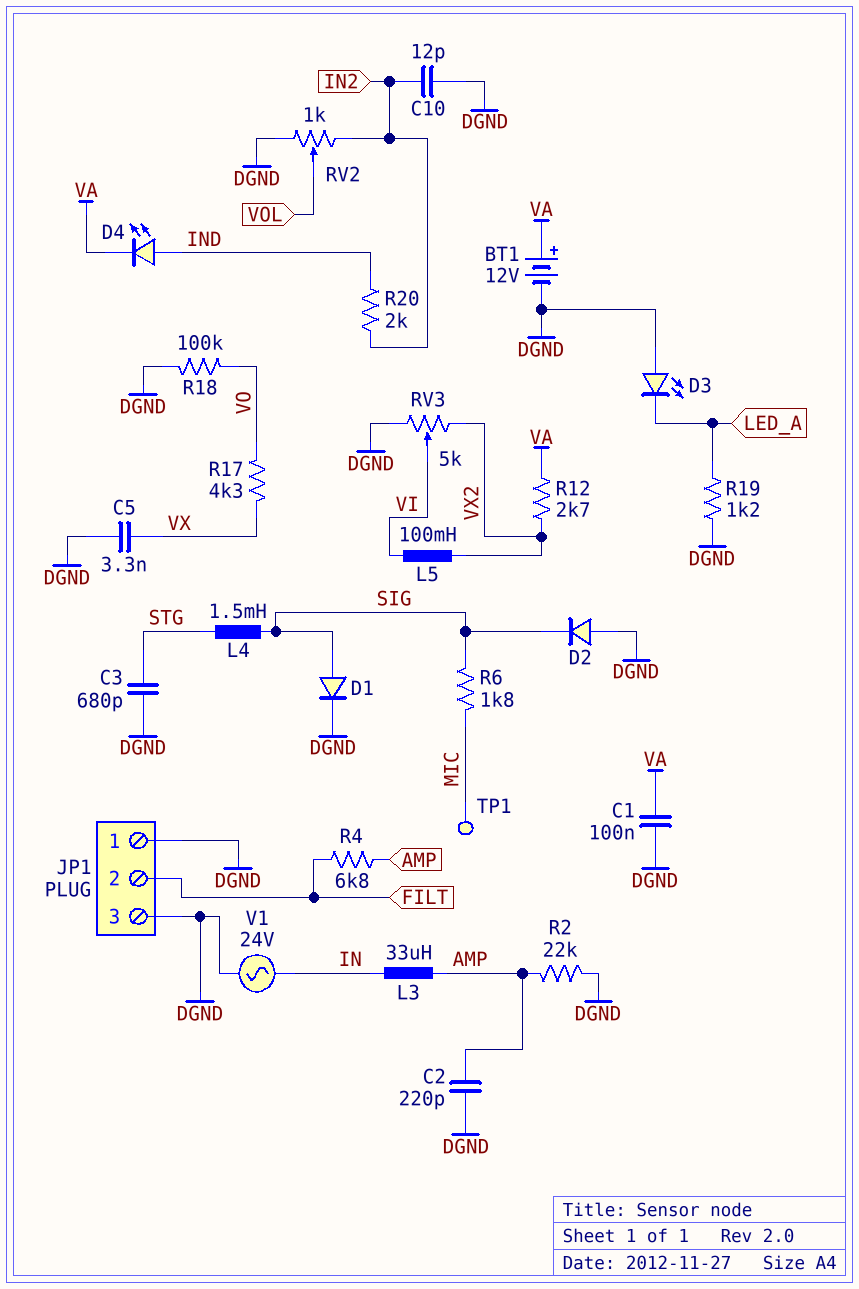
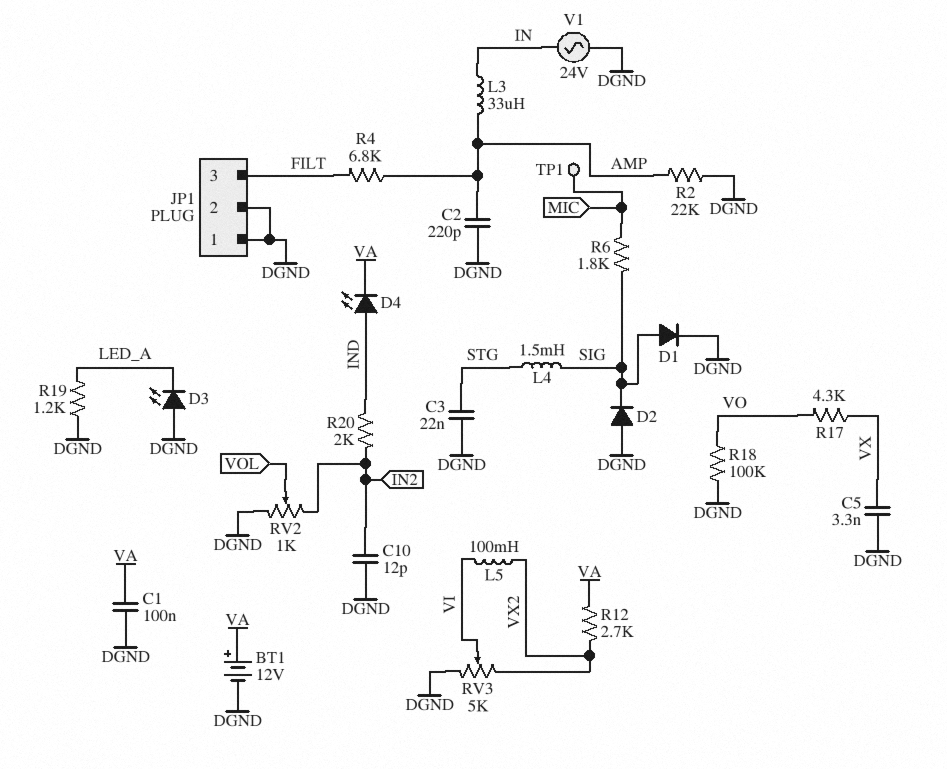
C3: 680pF (DGND, STG) -> 22nF (DGND, STG)
JP1 pin 2: FILT -> DGND
JP1 pin 3: DGND -> FILT

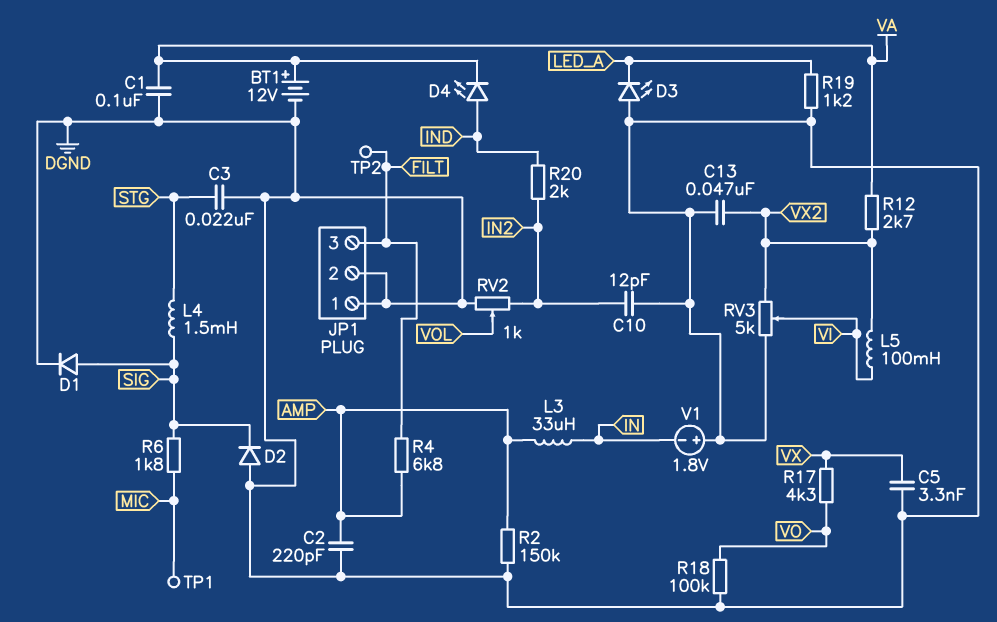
C13: none -> 47nF (DGND, VX2)
R2: 22k (AMP, DGND) -> 150k (AMP, DGND)
TP2: none -> test point (FILT)
V1: AC 24V (DGND, IN) -> 1.8V (plus DGND, minus IN)

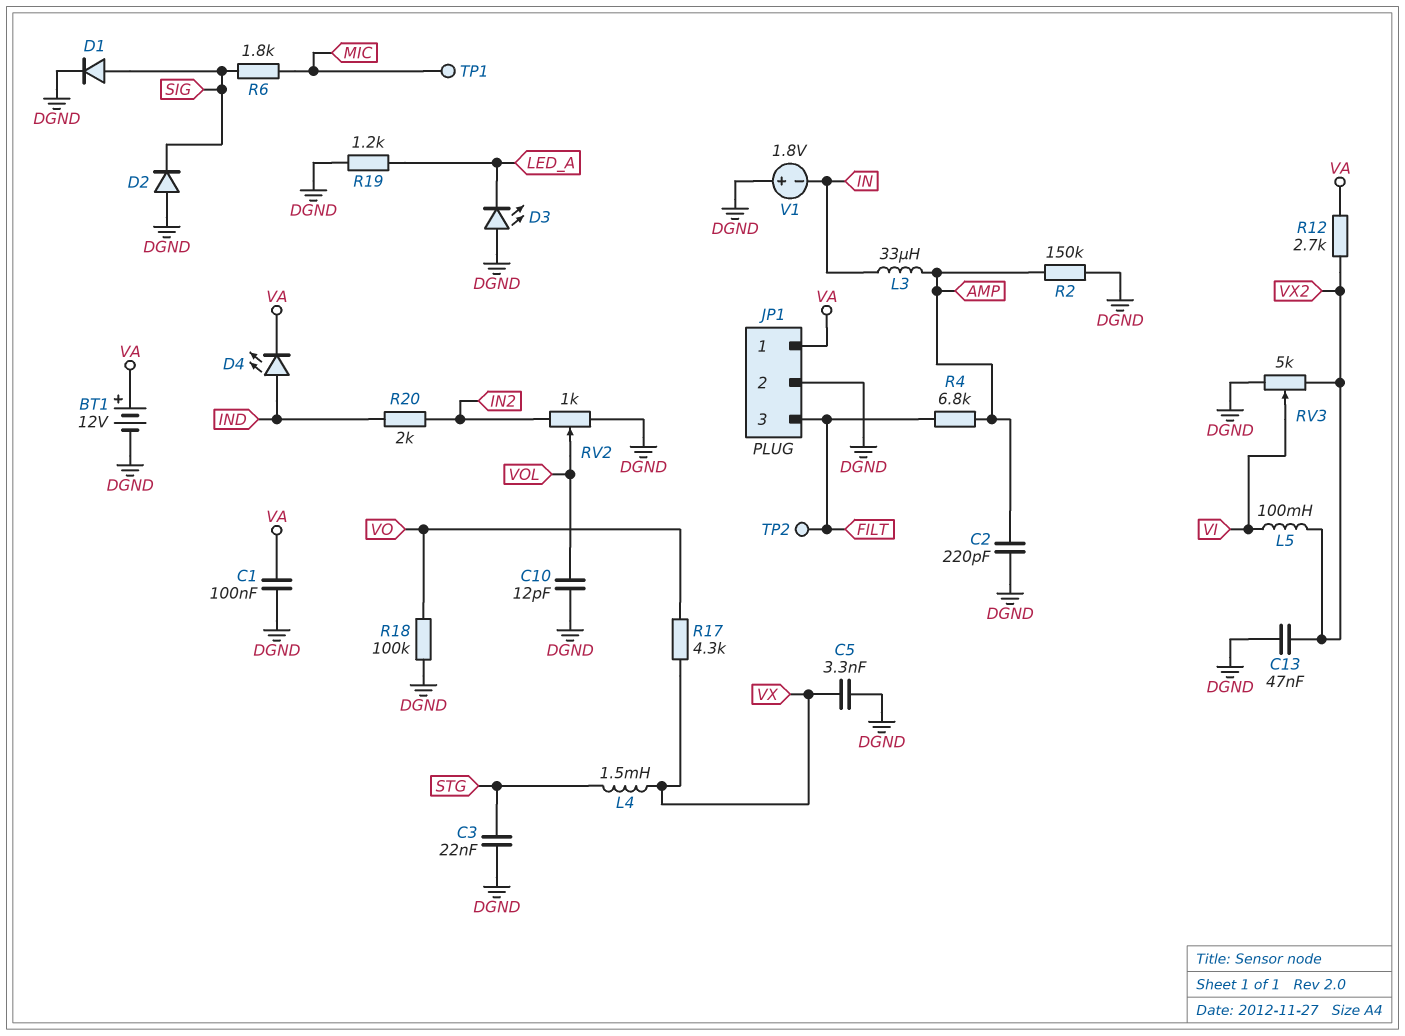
C10: 12pF (DGND, IN2) -> 12pF (DGND, VOL)
JP1 pin 1: DGND -> VA
L4: 1.5mH (SIG, STG) -> 1.5mH (STG, VX)

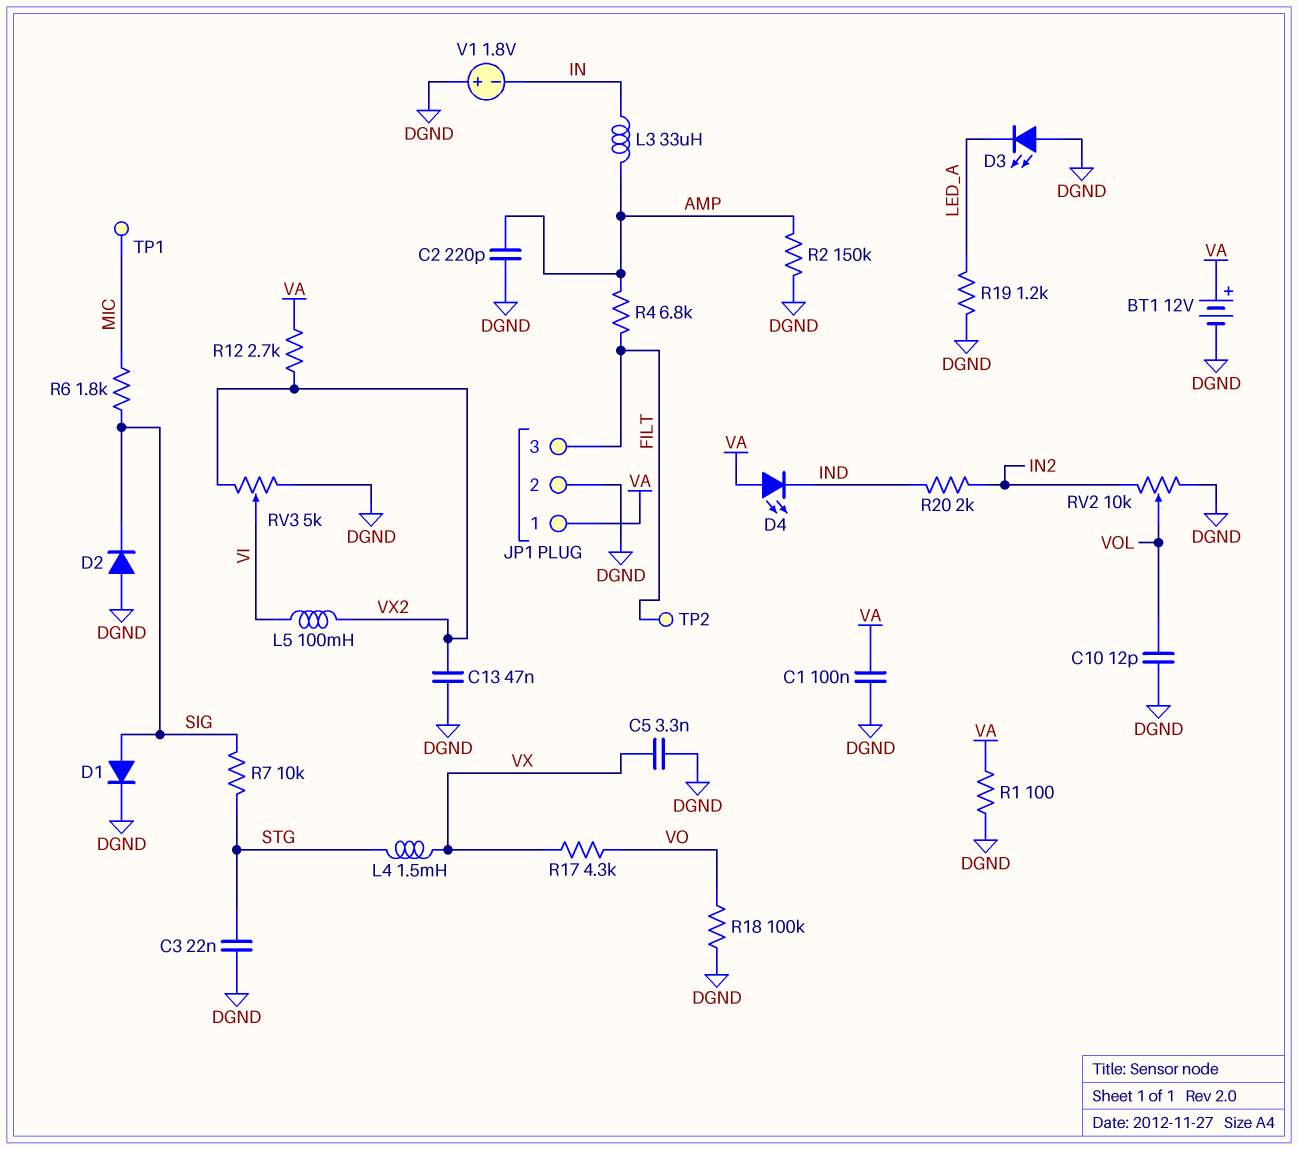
D4: LED (A IND, K VA) -> LED (A VA, K IND)
R1: none -> 100 (DGND, VA)
R7: none -> 10k (SIG, STG)
RV2: 1k (DGND, IN2, wiper VOL) -> 10k (DGND, IN2, wiper VOL)

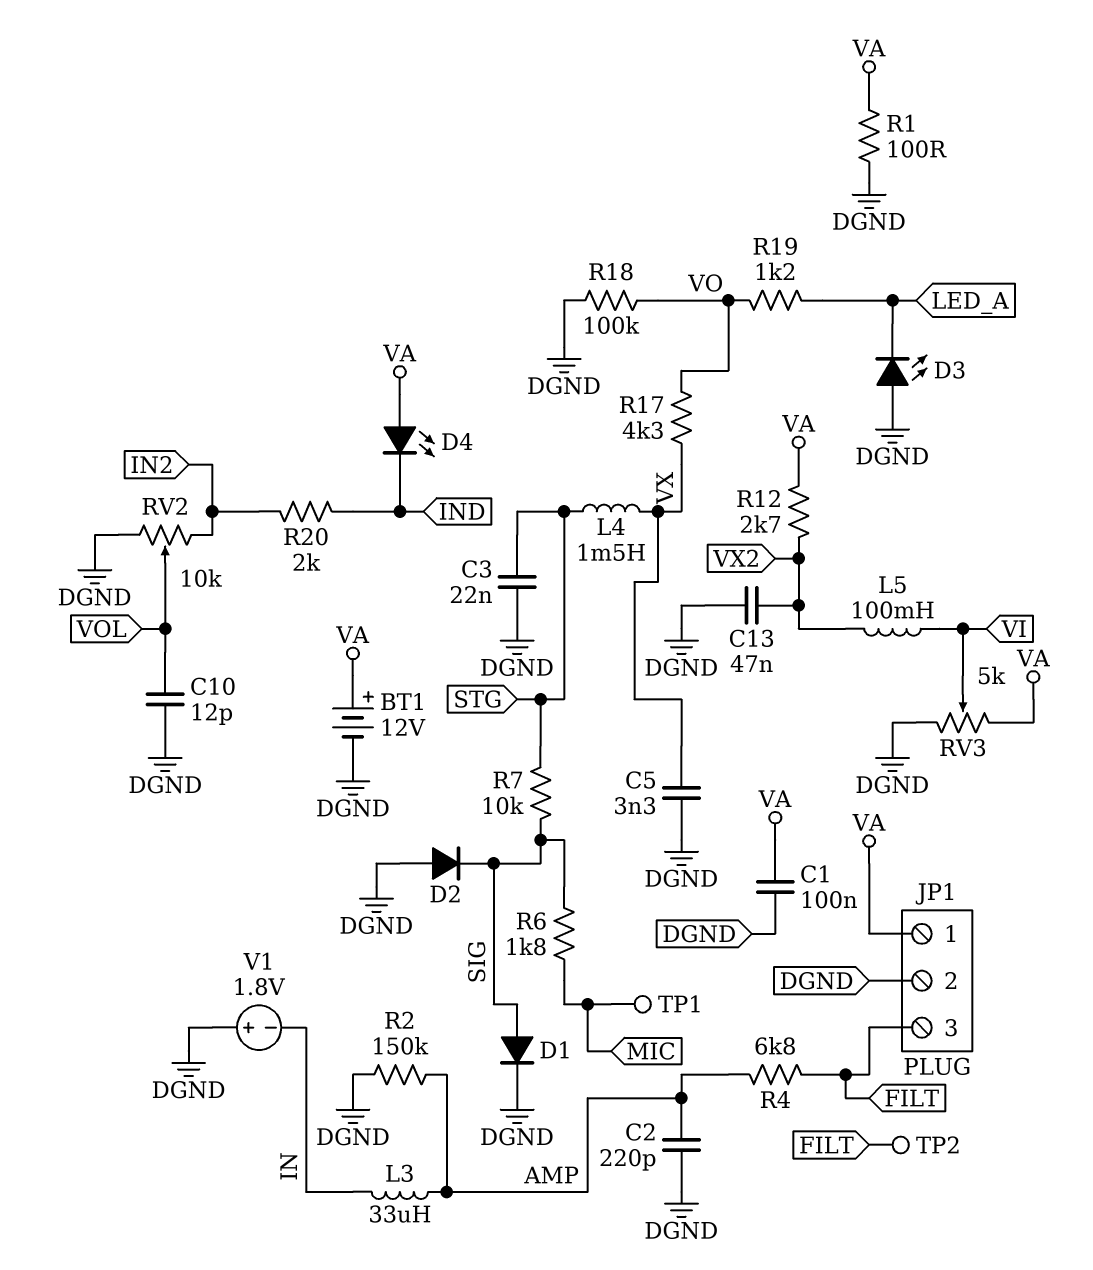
R19: 1.2k (DGND, LED_A) -> 1.2k (LED_A, VO)
RV3: 5k (DGND, VX2, wiper VI) -> 5k (DGND, VA, wiper VI)

